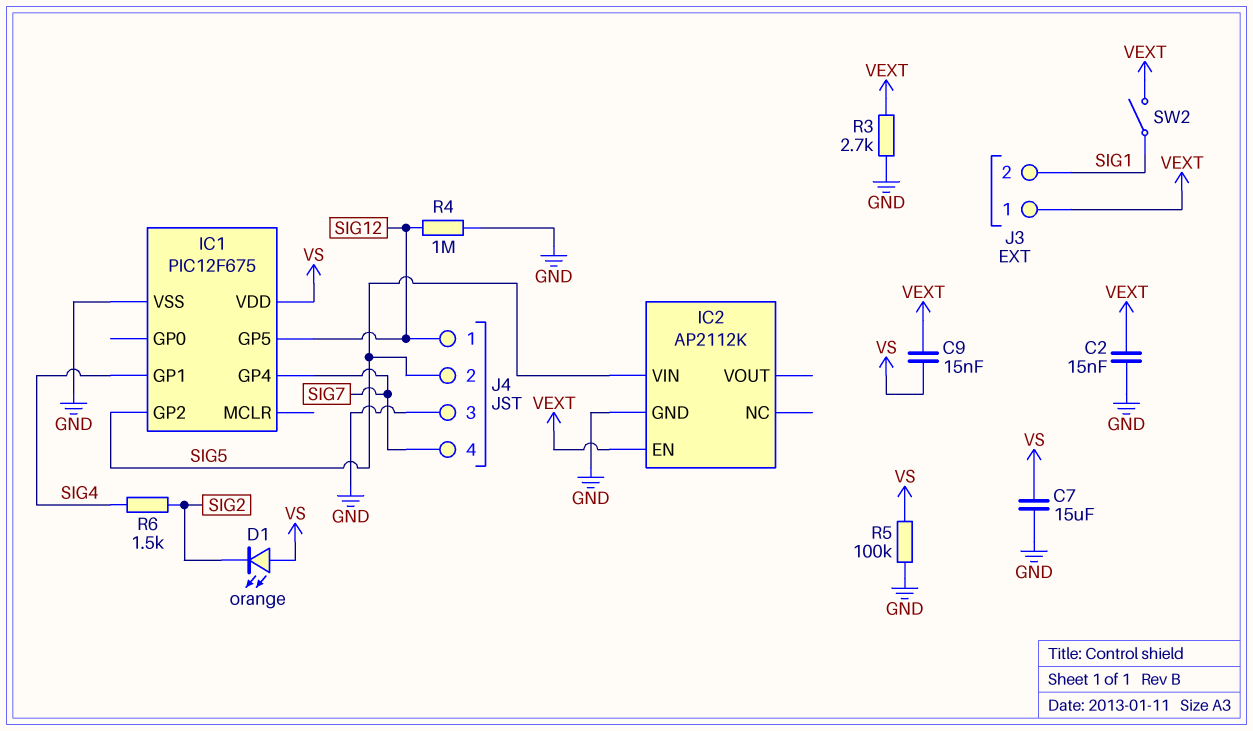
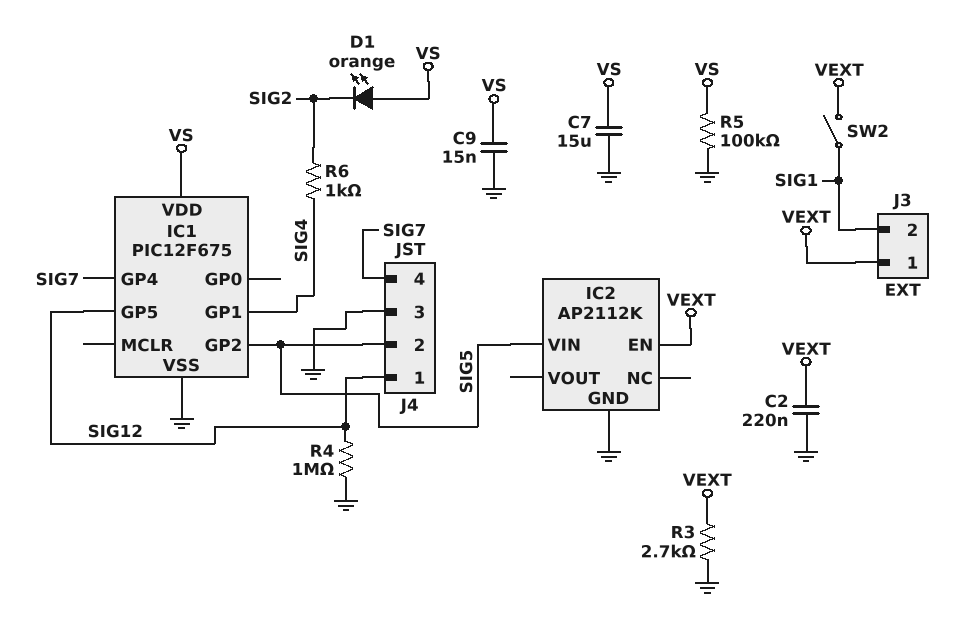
C2: 15nF (GND, VEXT) -> 220nF (GND, VEXT)
C9: 15nF (VEXT, VS) -> 15nF (GND, VS)
R6: 1.5k (SIG2, SIG4) -> 1k (SIG2, SIG4)

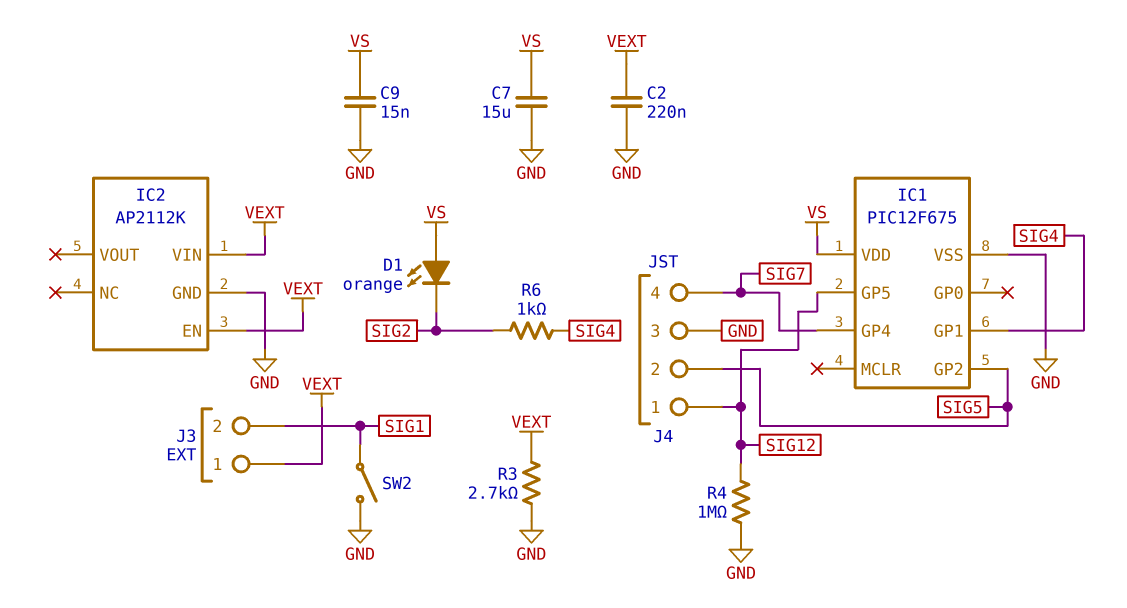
IC2 pin VIN: SIG5 -> VEXT
R5: 100k (GND, VS) -> none
SW2: switch (SIG1, VEXT) -> switch (GND, SIG1)

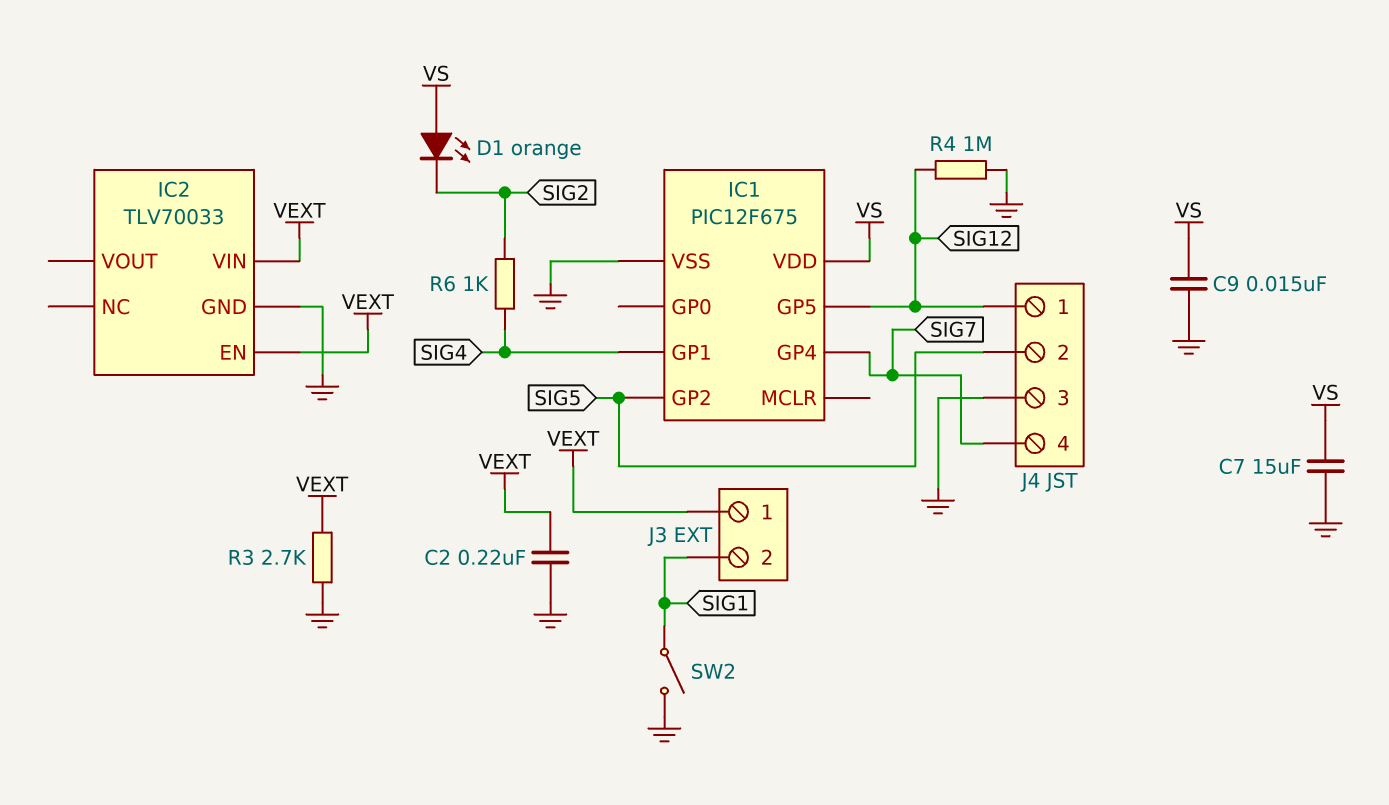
IC2: AP2112K -> TLV70033

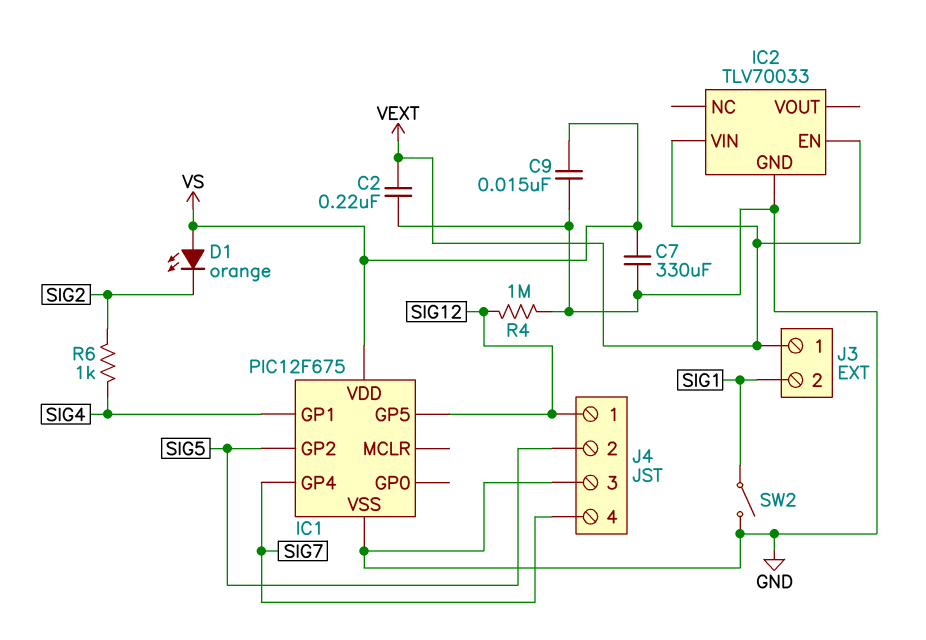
C7: 15uF (GND, VS) -> 330uF (GND, VS)
R3: 2.7k (GND, VEXT) -> none

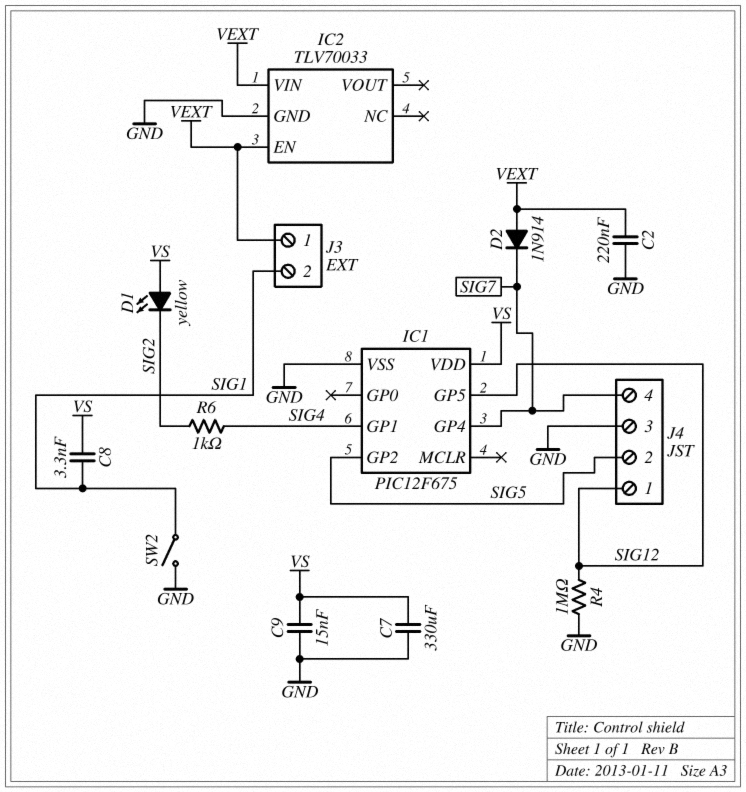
C8: none -> 3.3nF (SIG1, VS)
D1: LED orange (A VS, K SIG2) -> LED yellow (A VS, K SIG2)
D2: none -> diode 1N914 (A VEXT, K SIG7)

